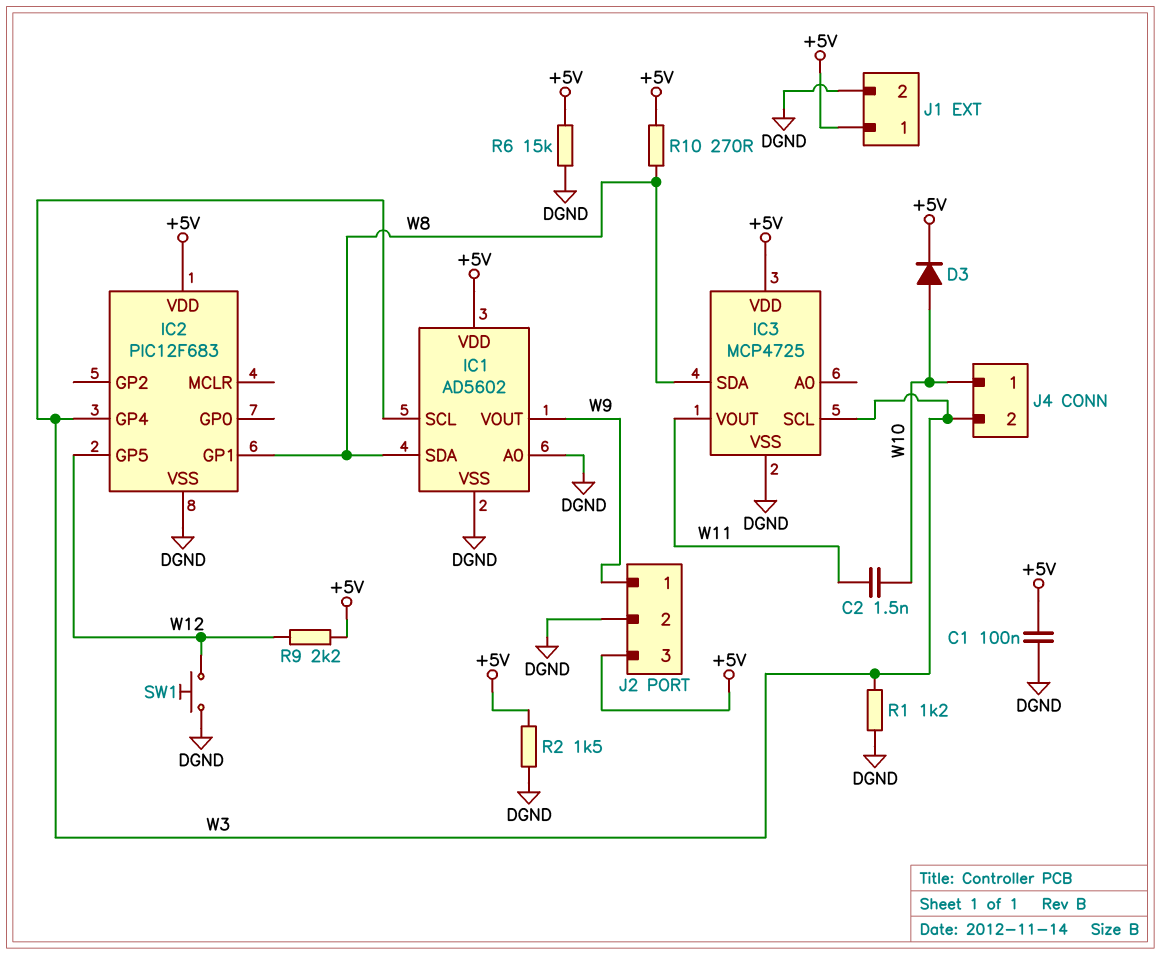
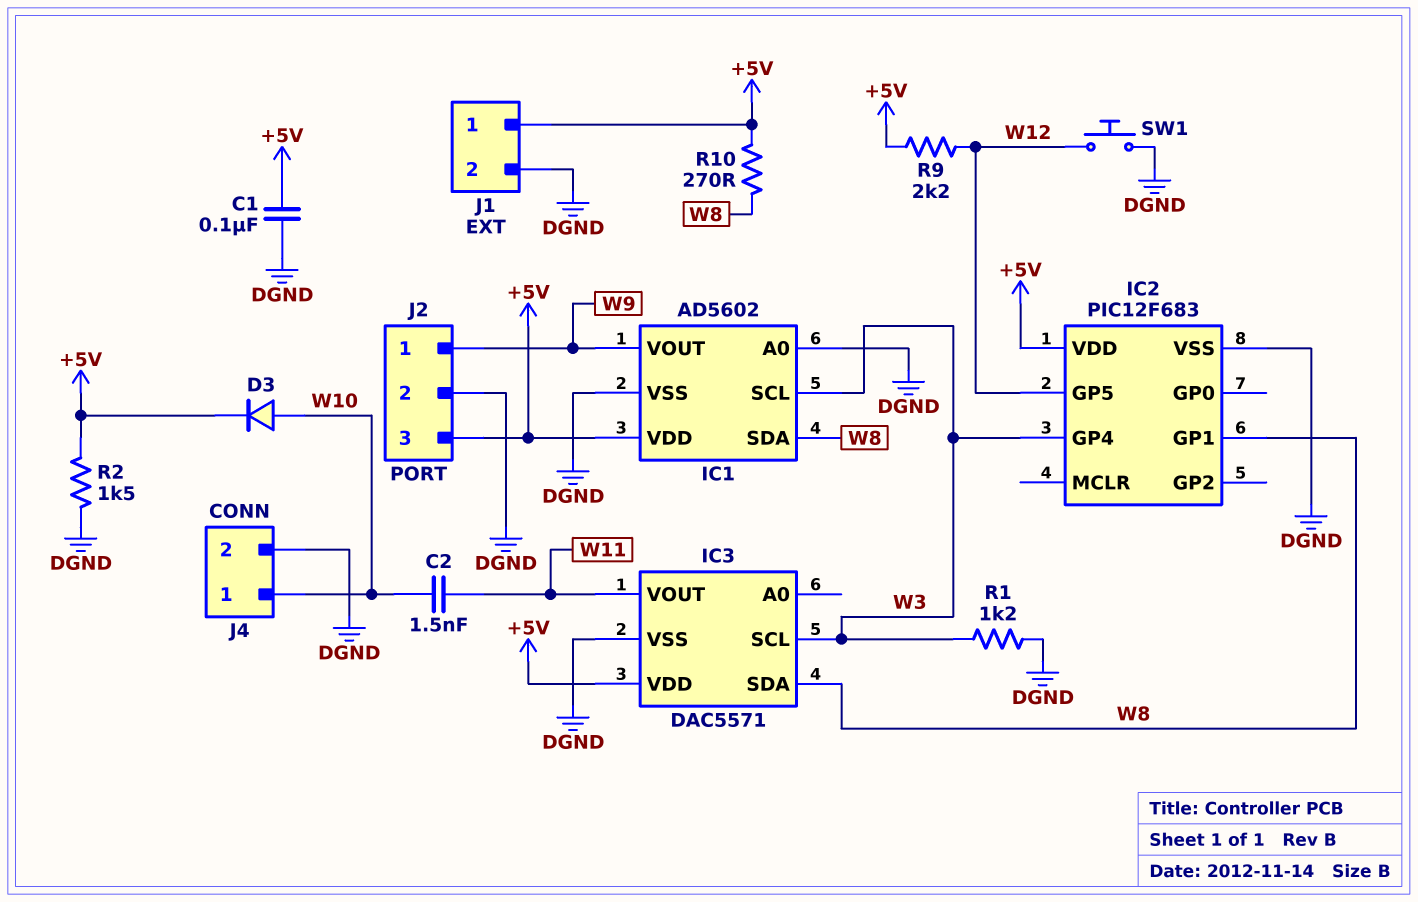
IC3: MCP4725 -> DAC5571
J4 pin 2: W3 -> DGND
R6: 15k (+5V, DGND) -> none

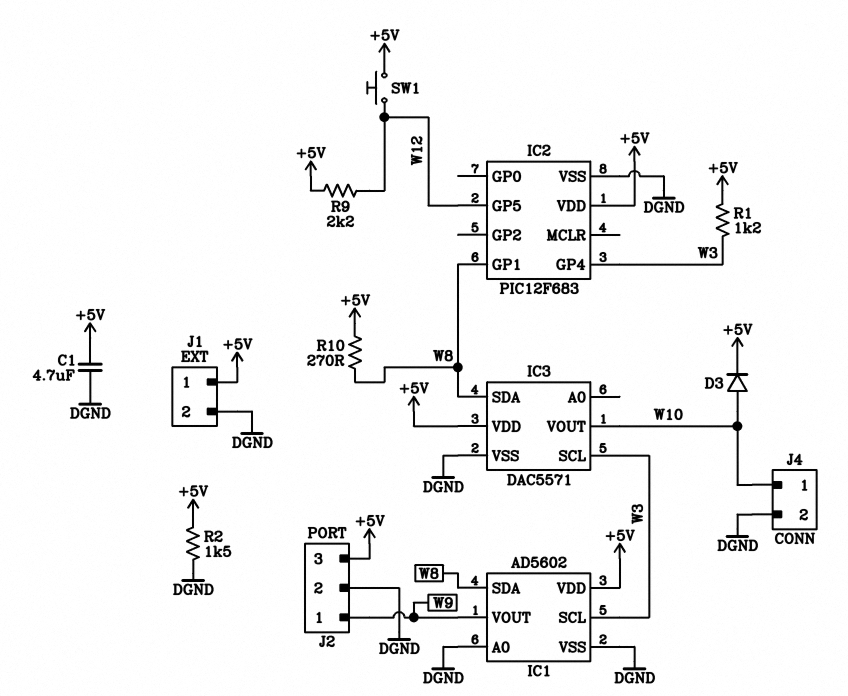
C1: 100nF (+5V, DGND) -> 4.7uF (+5V, DGND)
C2: 1.5nF (W10, W11) -> none
IC3 pin VOUT: W11 -> W10
R1: 1.2k (DGND, W3) -> 1.2k (+5V, W3)
SW1: button (DGND, W12) -> button (+5V, W12)

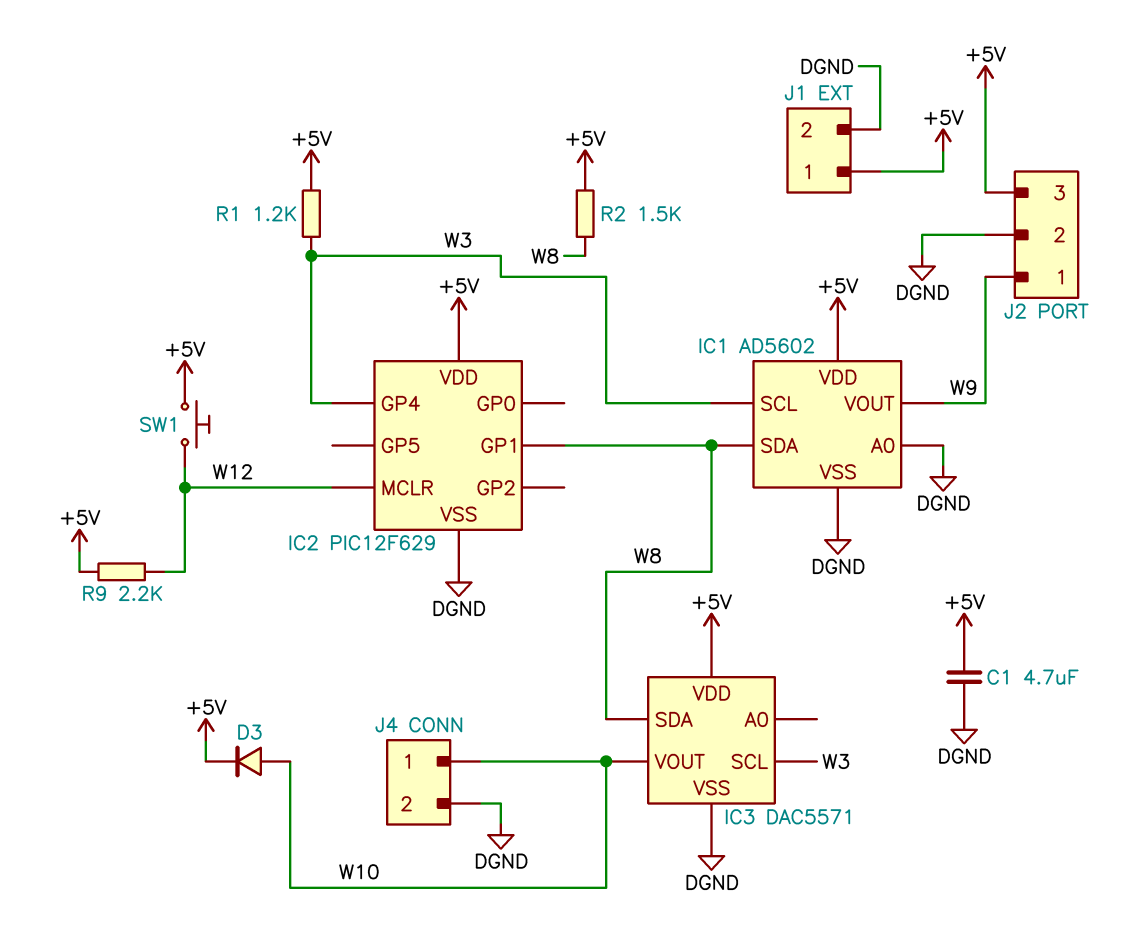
IC2: PIC12F683 -> PIC12F629
IC2 pin GP5: W12 -> none
IC2 pin MCLR: none -> W12
R2: 1.5k (+5V, DGND) -> 1.5k (+5V, W8)
R10: 270 (+5V, W8) -> none

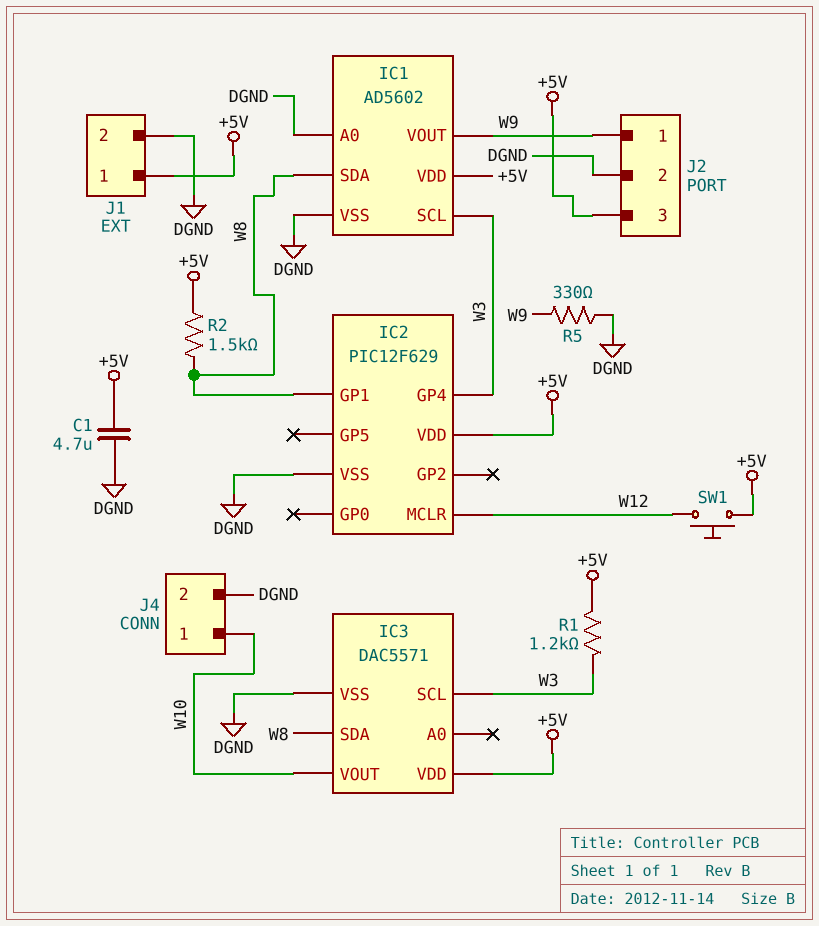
D3: diode (A W10, K +5V) -> none
R5: none -> 330 (DGND, W9)
R9: 2.2k (+5V, W12) -> none

